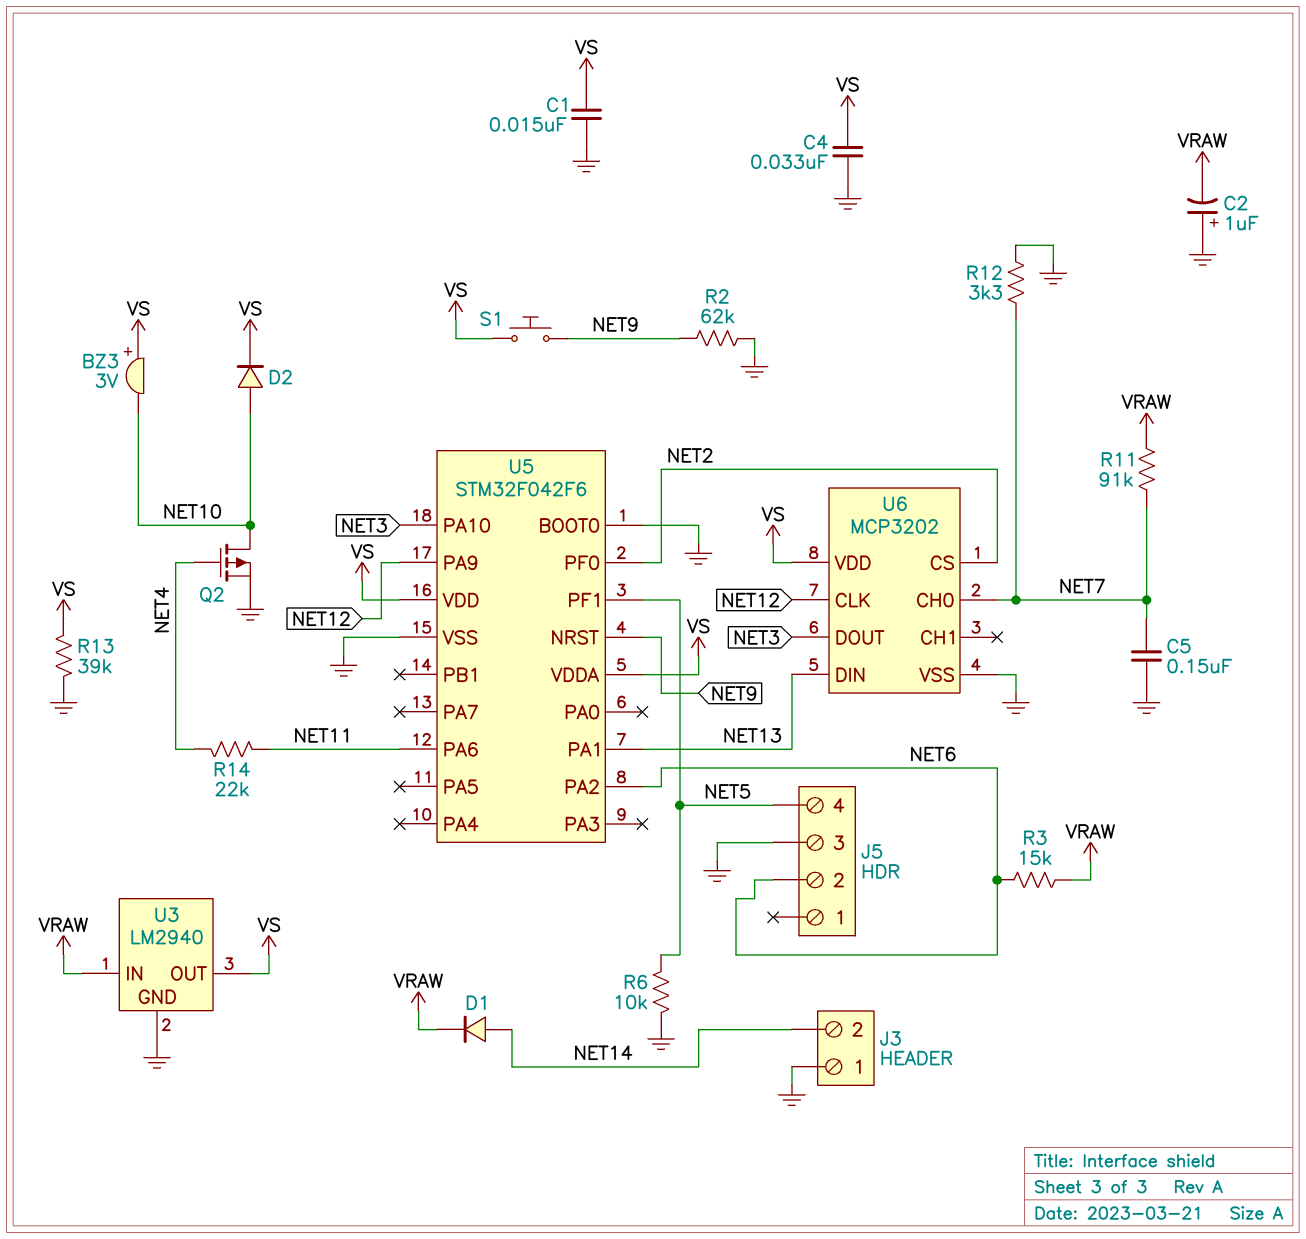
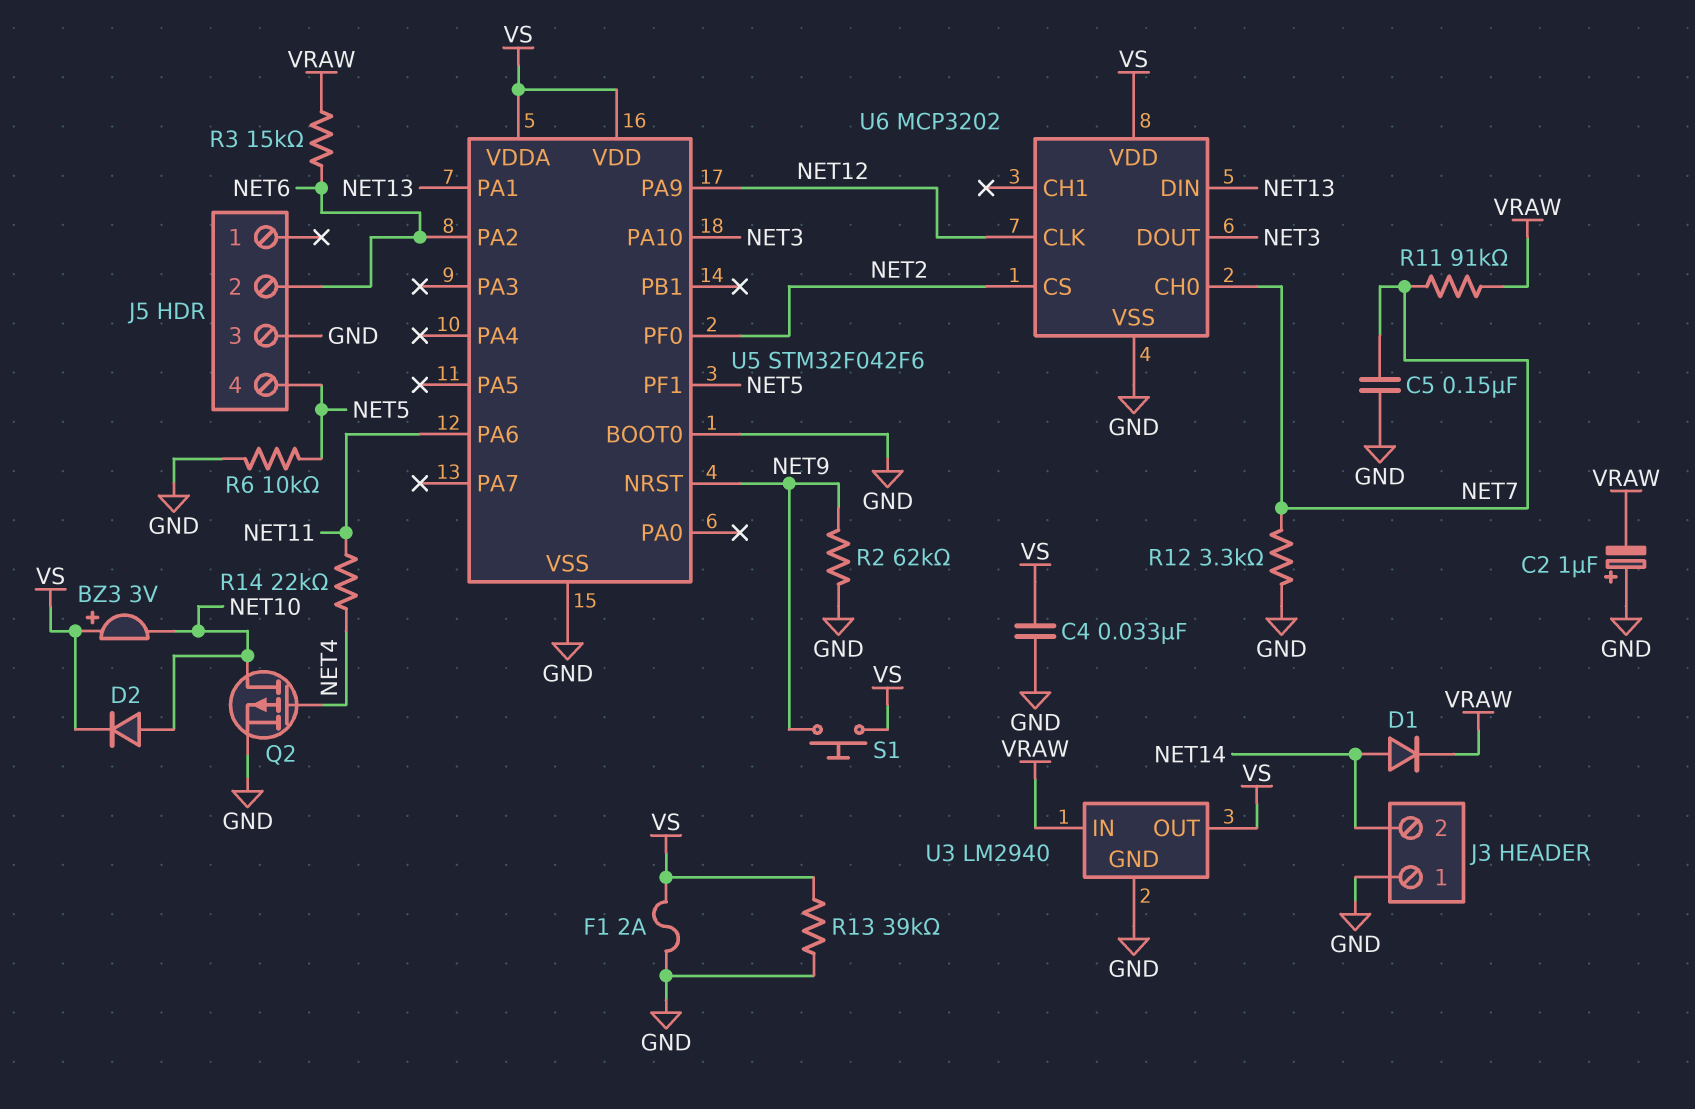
C1: 15nF (GND, VS) -> none
F1: none -> 2A (GND, VS)

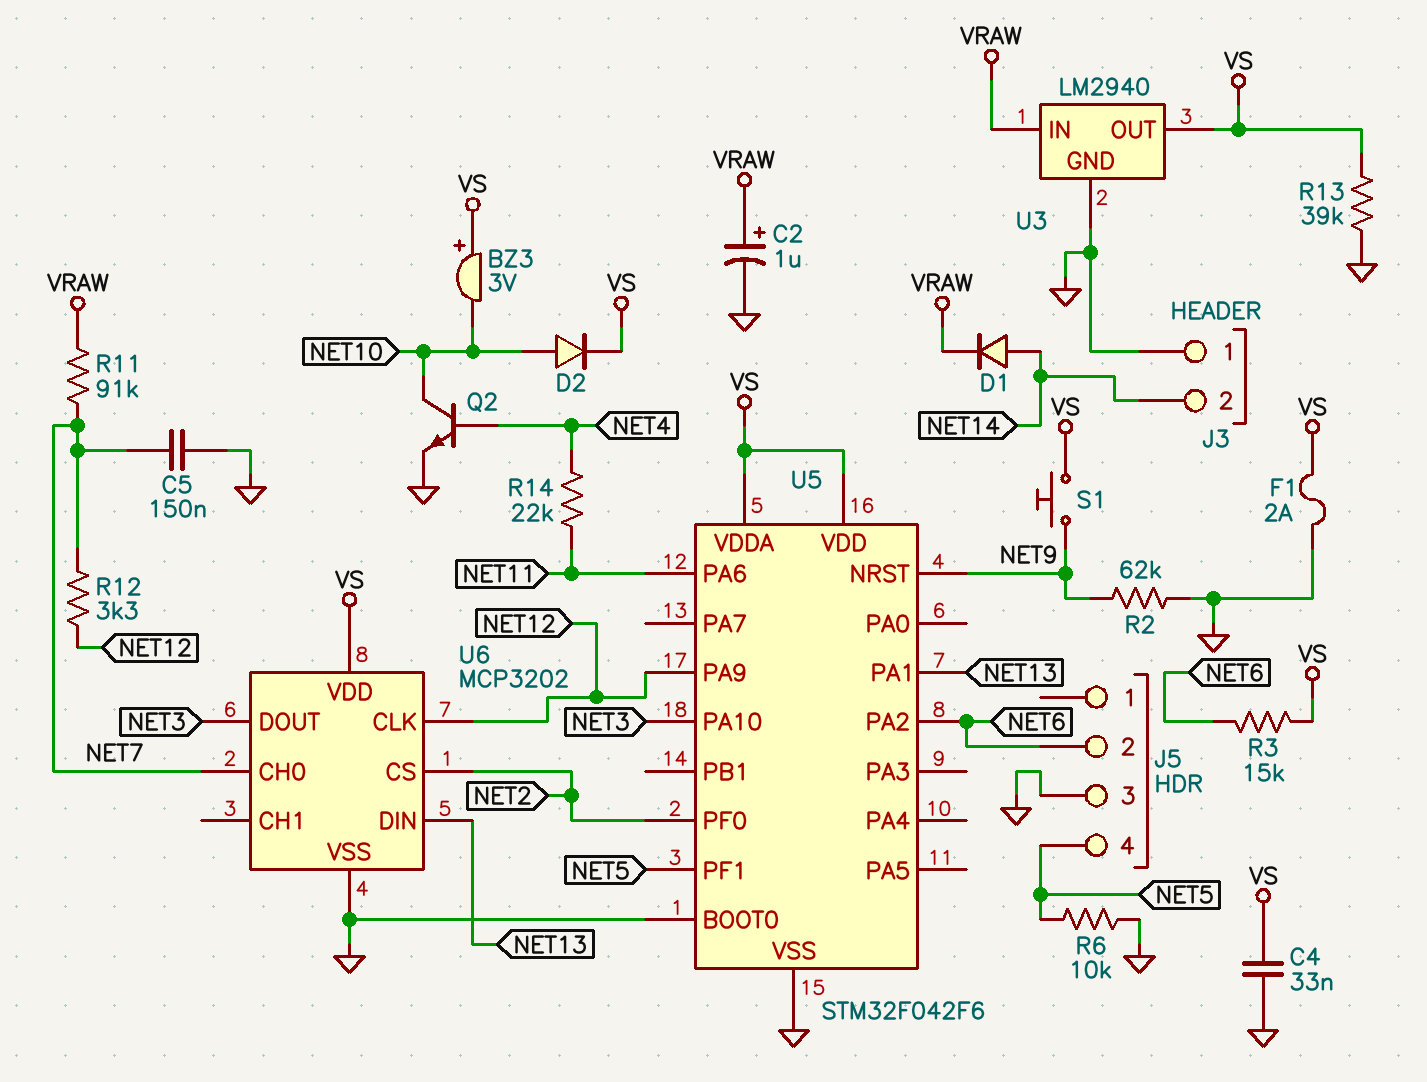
C2: 1uF (plus GND, minus VRAW) -> 1uF (plus VRAW, minus GND)
Q2: PMOS (G NET4, D NET10, S GND) -> NPN (B NET4, C NET10, E GND)
R3: 15k (NET6, VRAW) -> 15k (NET6, VS)
R12: 3.3k (GND, NET7) -> 3.3k (NET7, NET12)

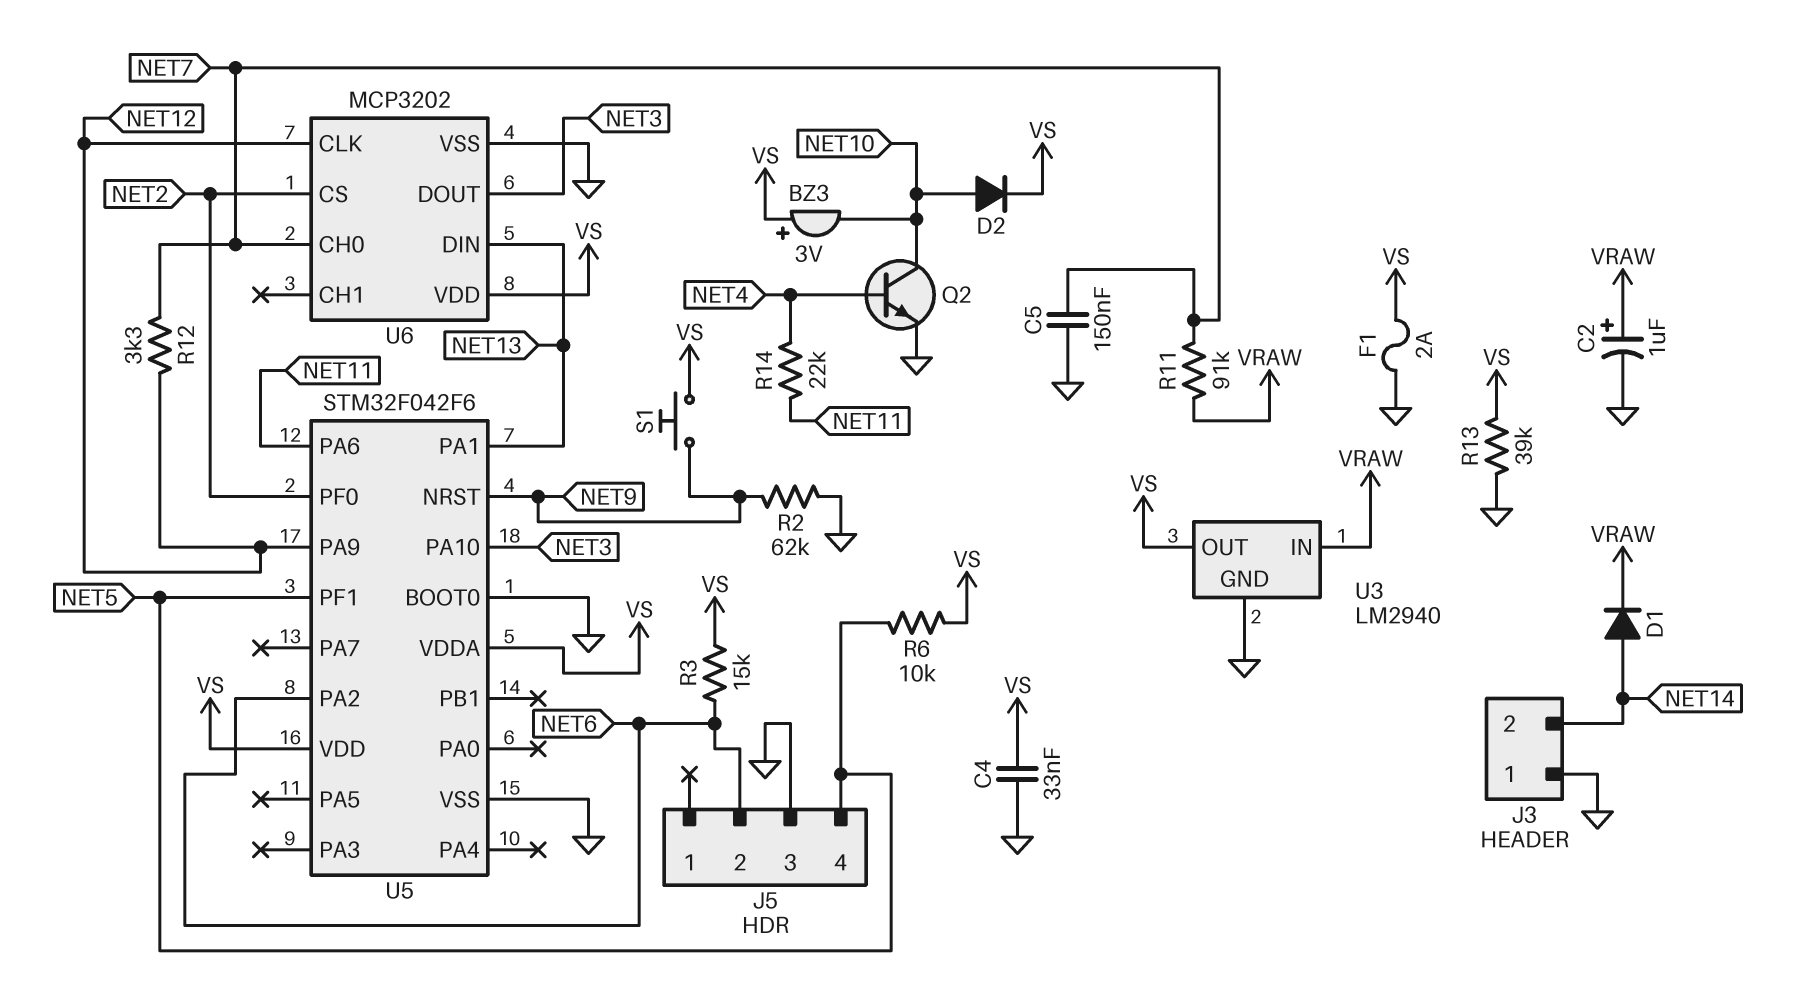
R6: 10k (GND, NET5) -> 10k (NET5, VS)

